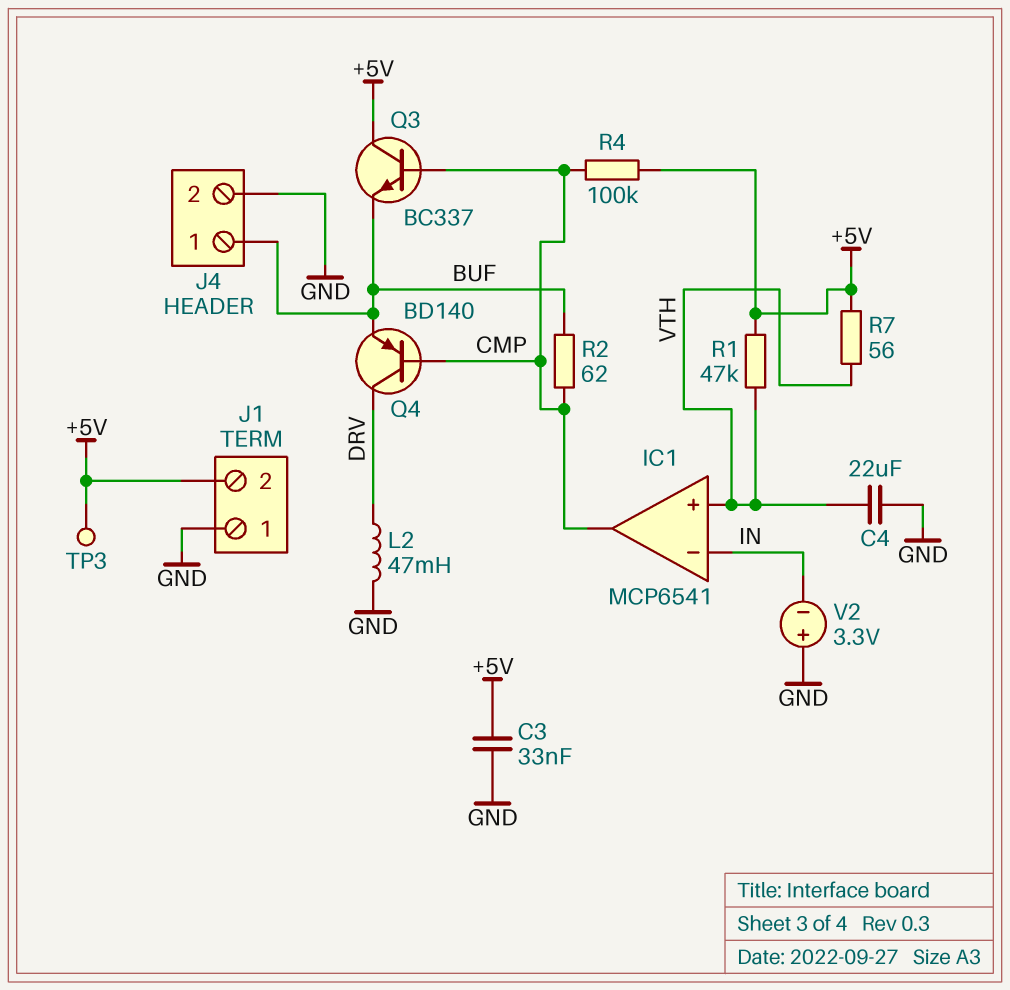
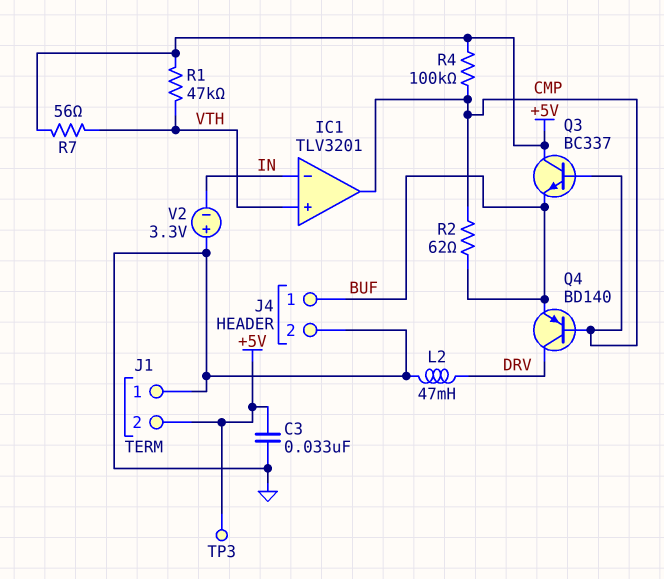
C4: 22uF (GND, VTH) -> none
IC1: MCP6541 -> TLV3201

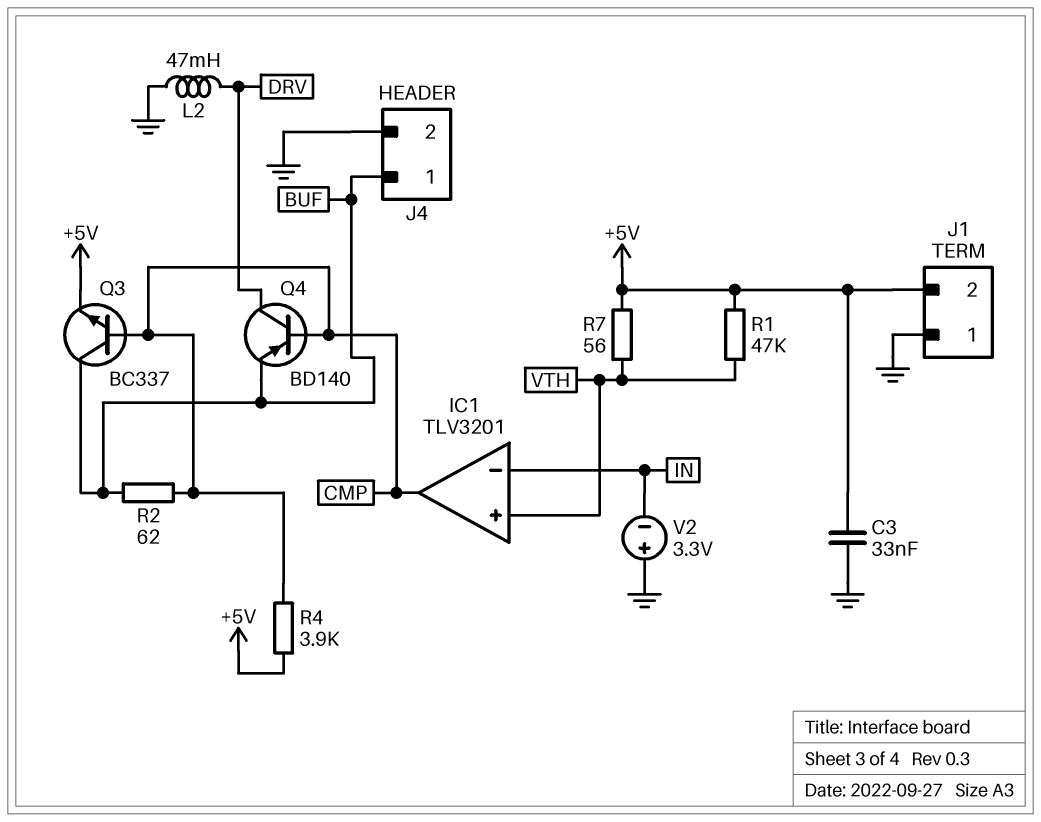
Q3: NPN BC337 (B CMP, C +5V, E BUF) -> NPN BC337 (B CMP, C BUF, E +5V)
R4: 100k (+5V, CMP) -> 3.9k (+5V, CMP)
TP3: test point (+5V) -> none

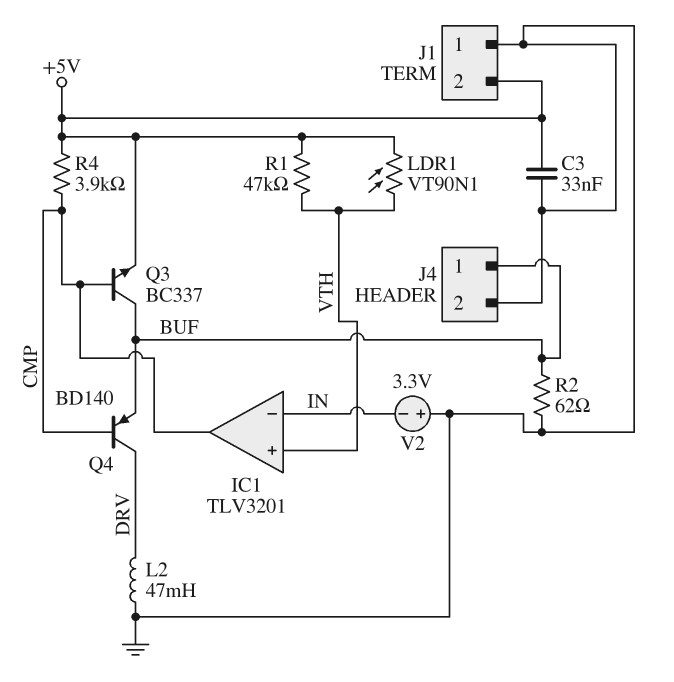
LDR1: none -> VT90N1 (+5V, VTH)
R2: 62 (BUF, CMP) -> 62 (BUF, GND)
R7: 56 (+5V, VTH) -> none

